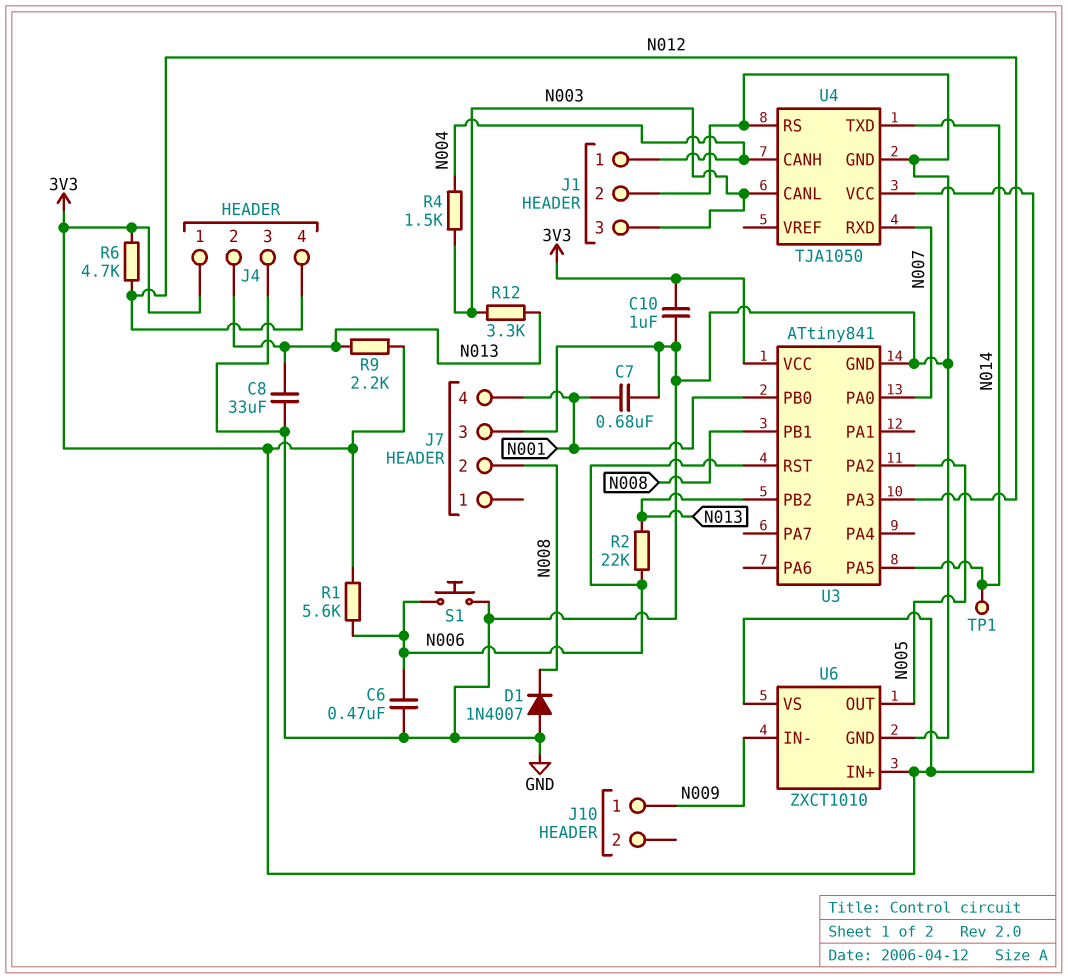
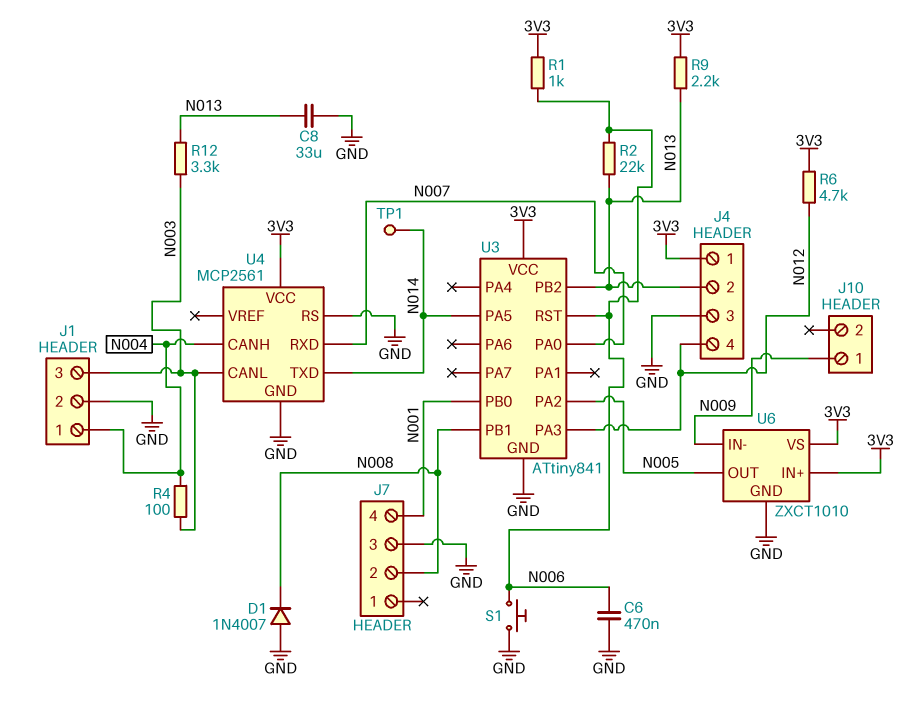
C7: 680nF (GND, N001) -> none
C10: 1uF (3V3, GND) -> none
R1: 5.6k (3V3, N006) -> 1k (3V3, N006)
R4: 1.5k (N003, N004) -> 100 (N003, N004)
U4: TJA1050 -> MCP2561

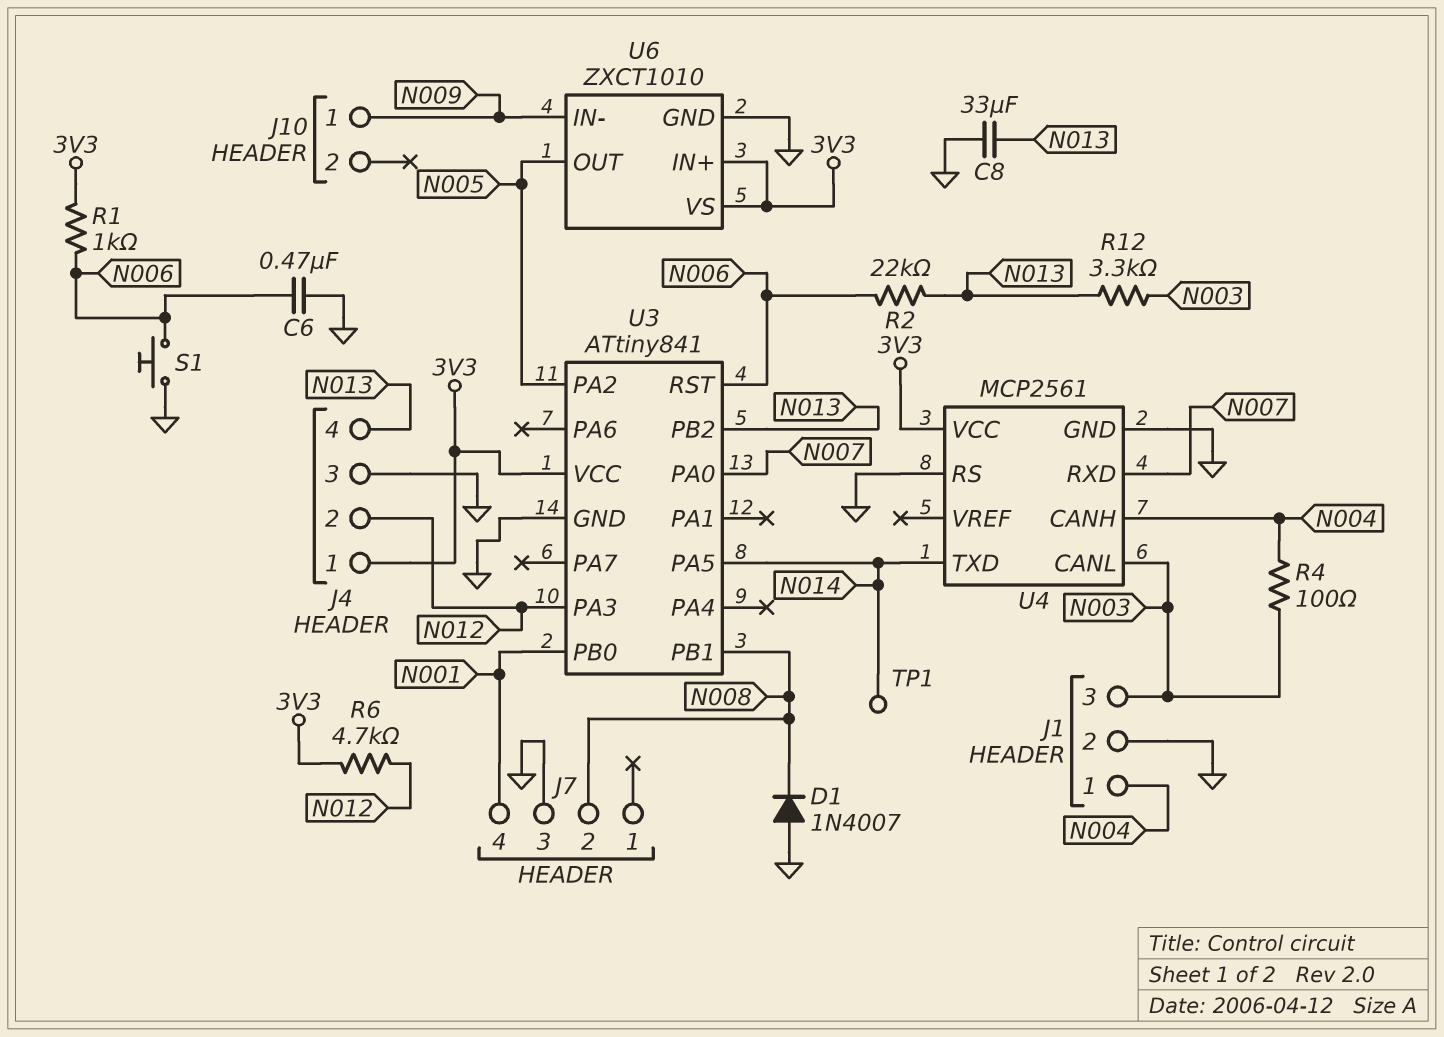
J4 pin 2: N013 -> N012
J4 pin 4: N012 -> N013
R9: 2.2k (3V3, N013) -> none

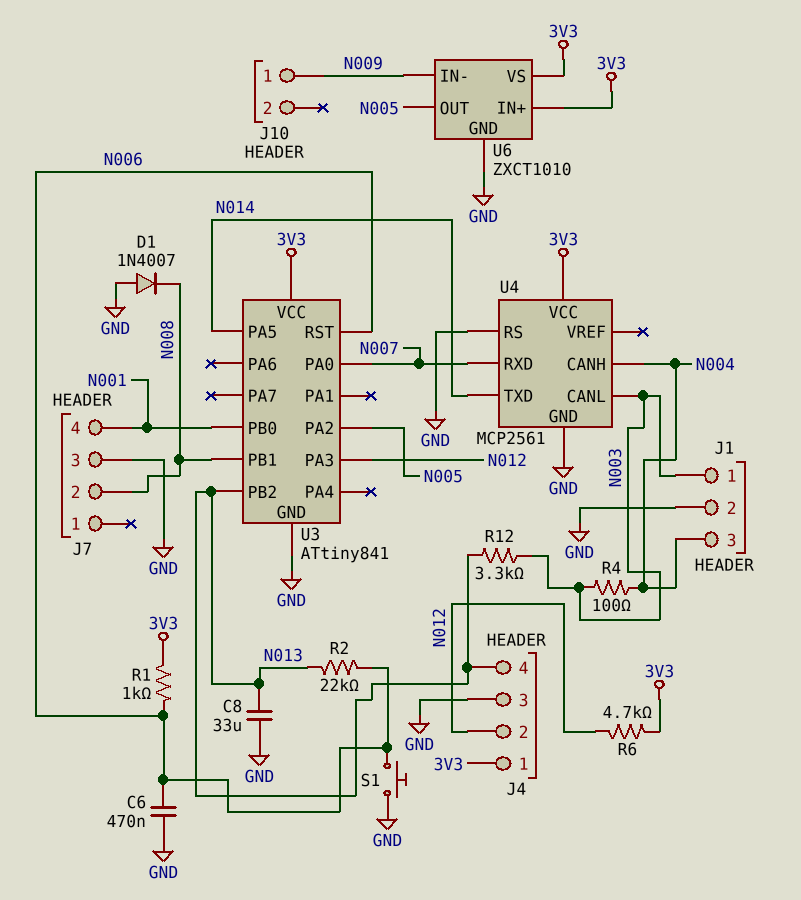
J1 pin 1: N004 -> N003
J1 pin 3: N003 -> N004
TP1: test point (N014) -> none

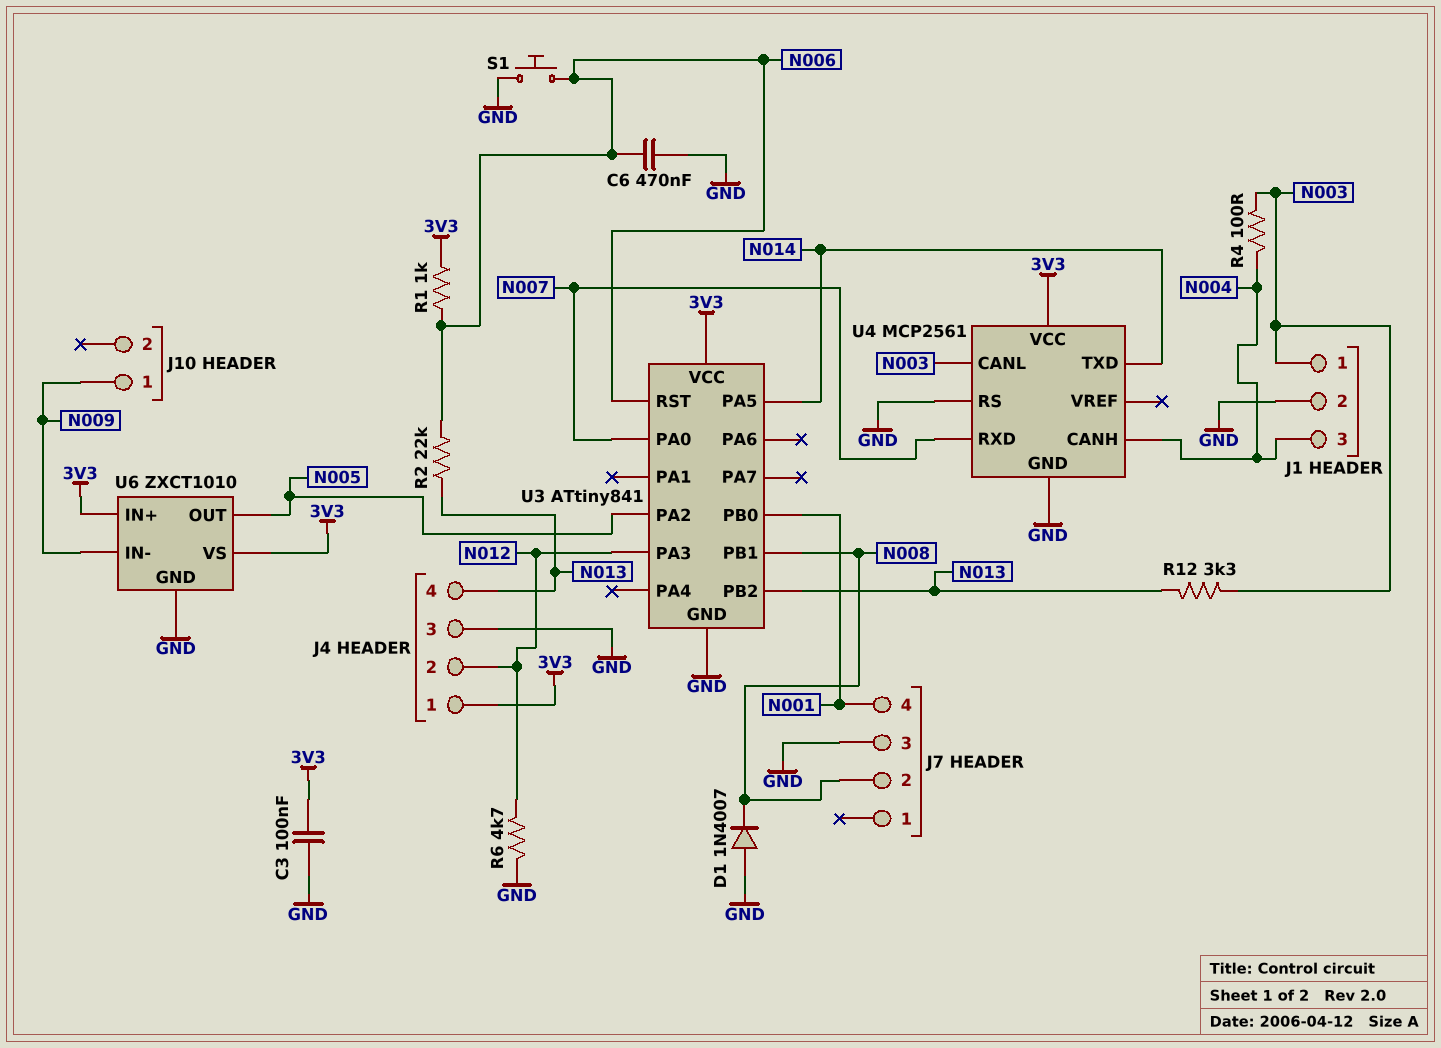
C3: none -> 100nF (3V3, GND)
C8: 33uF (GND, N013) -> none
R6: 4.7k (3V3, N012) -> 4.7k (GND, N012)

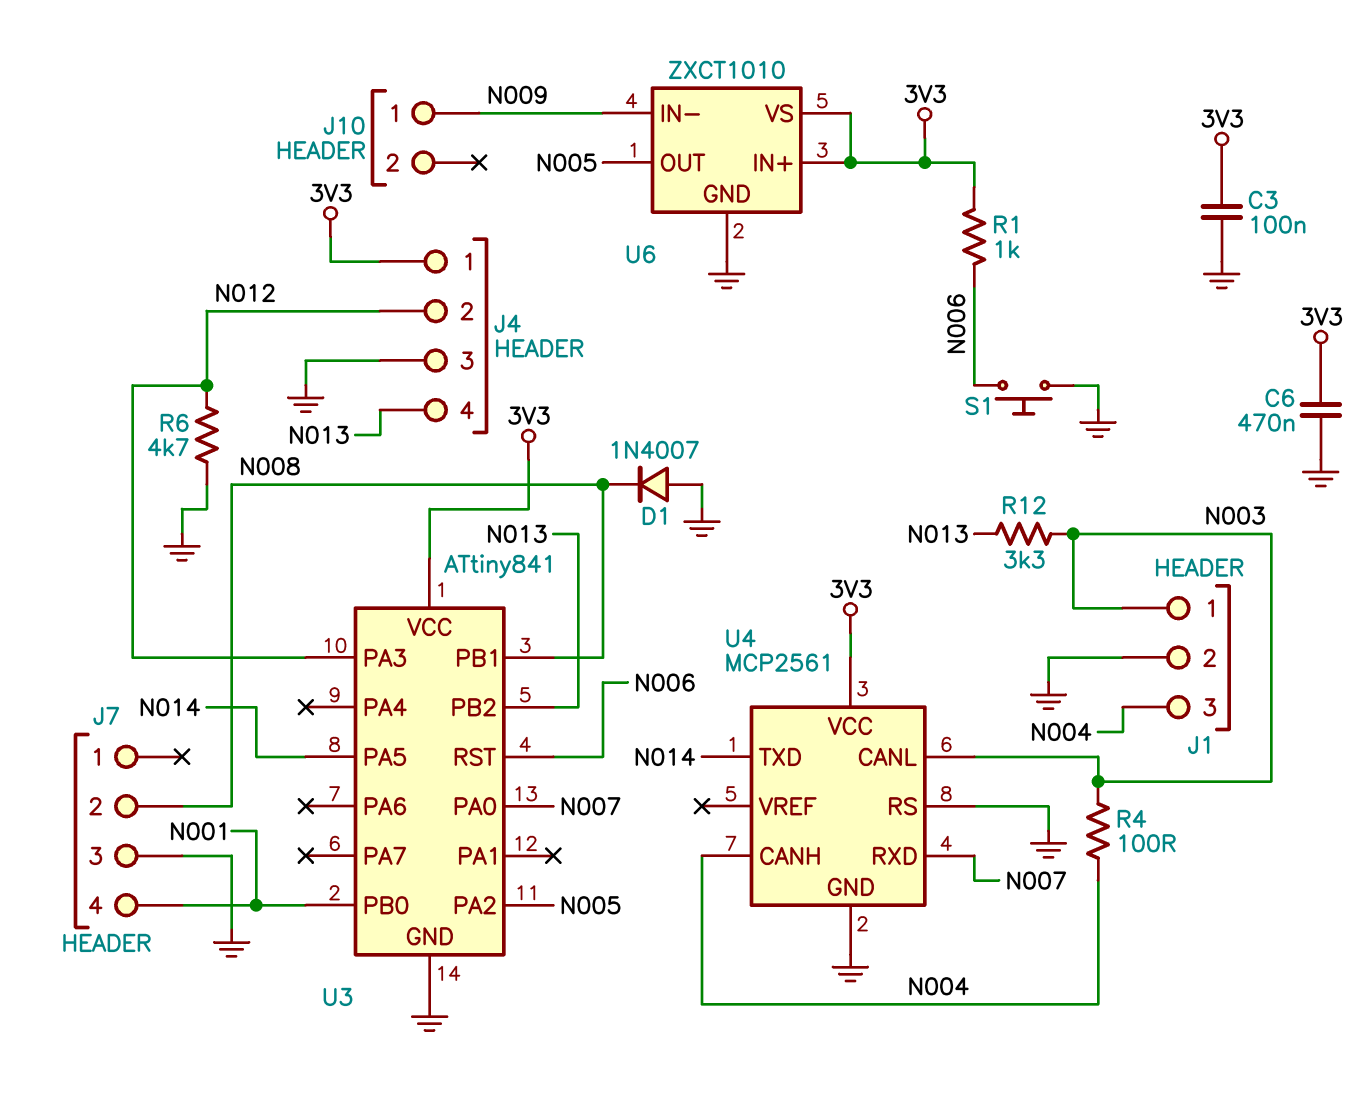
C6: 470nF (GND, N006) -> 470nF (3V3, GND)
R2: 22k (N006, N013) -> none

